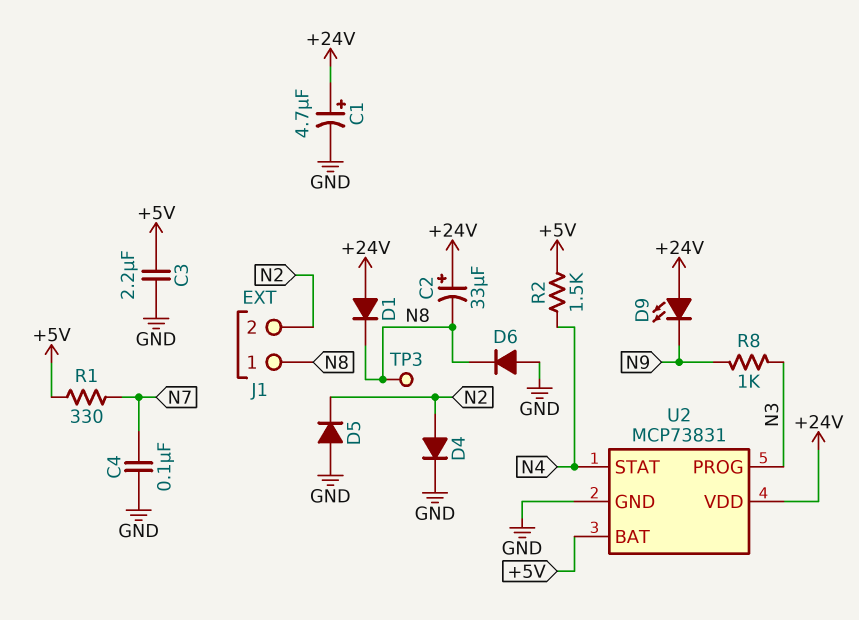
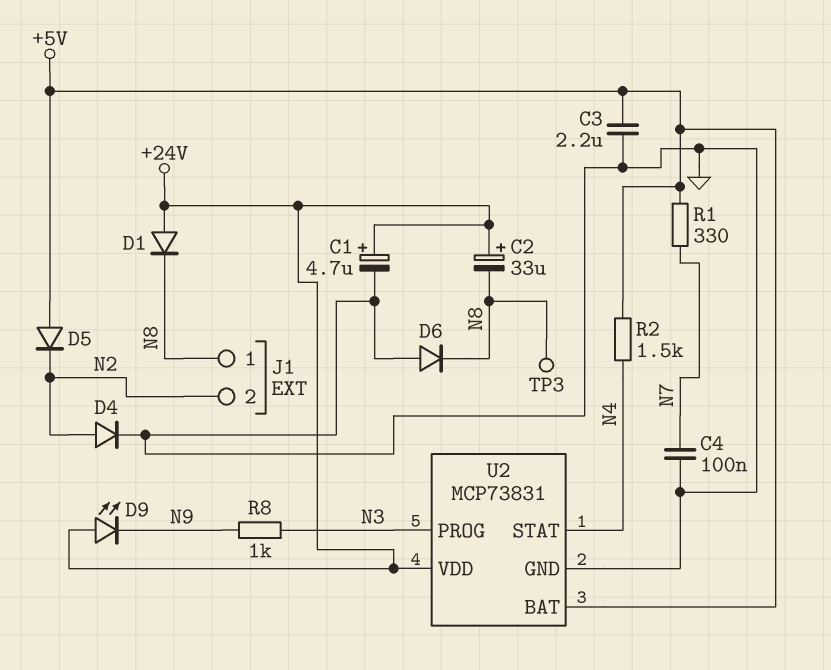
D5: diode (A GND, K N2) -> diode (A +5V, K N2)

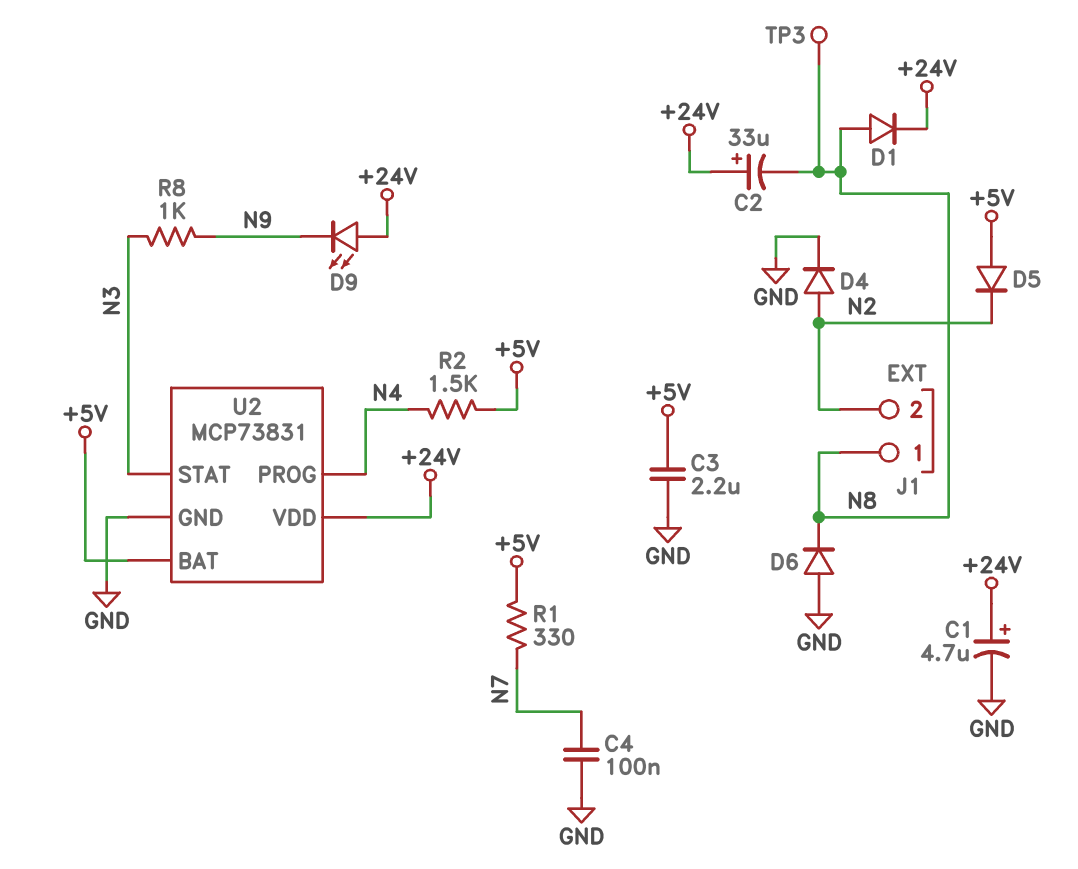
D1: diode (A +24V, K N8) -> diode (A N8, K +24V)
U2 pin PROG: N3 -> N4
U2 pin STAT: N4 -> N3

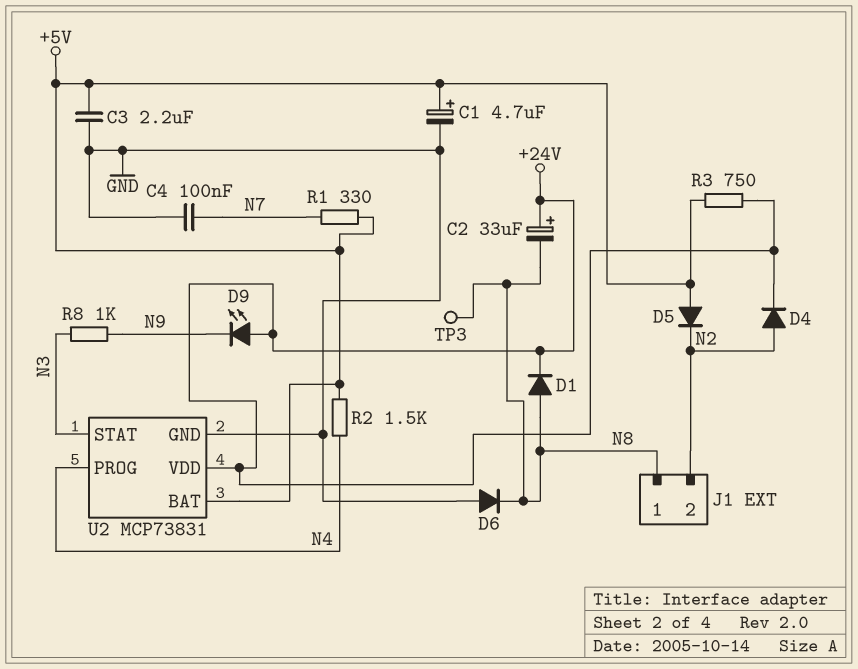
C1: 4.7uF (plus +24V, minus GND) -> 4.7uF (plus +5V, minus GND)
D4: diode (A N2, K GND) -> diode (A N2, K +24V)
R3: none -> 750 (+5V, +24V)

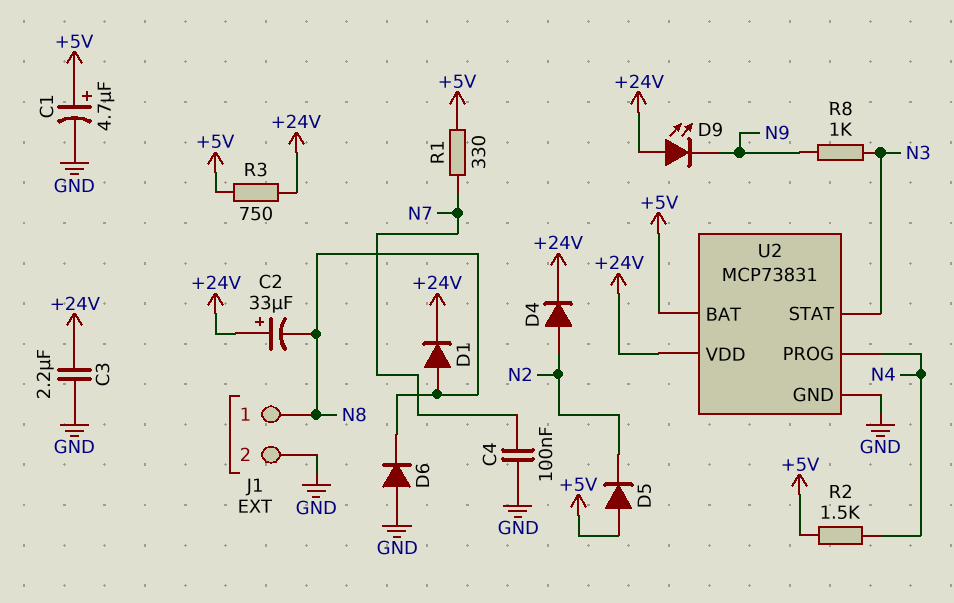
C3: 2.2uF (+5V, GND) -> 2.2uF (+24V, GND)
J1 pin 2: N2 -> GND
TP3: test point (N8) -> none

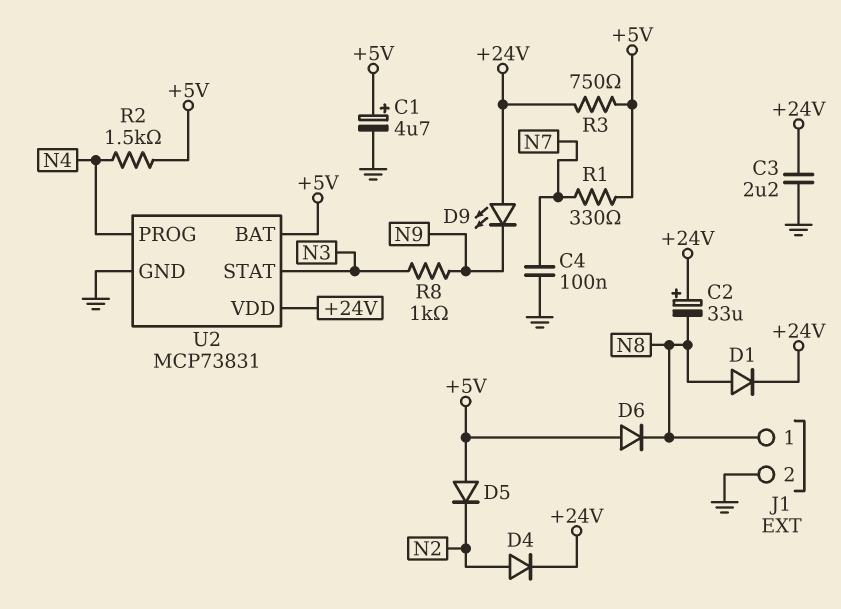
D6: diode (A GND, K N8) -> diode (A +5V, K N8)

